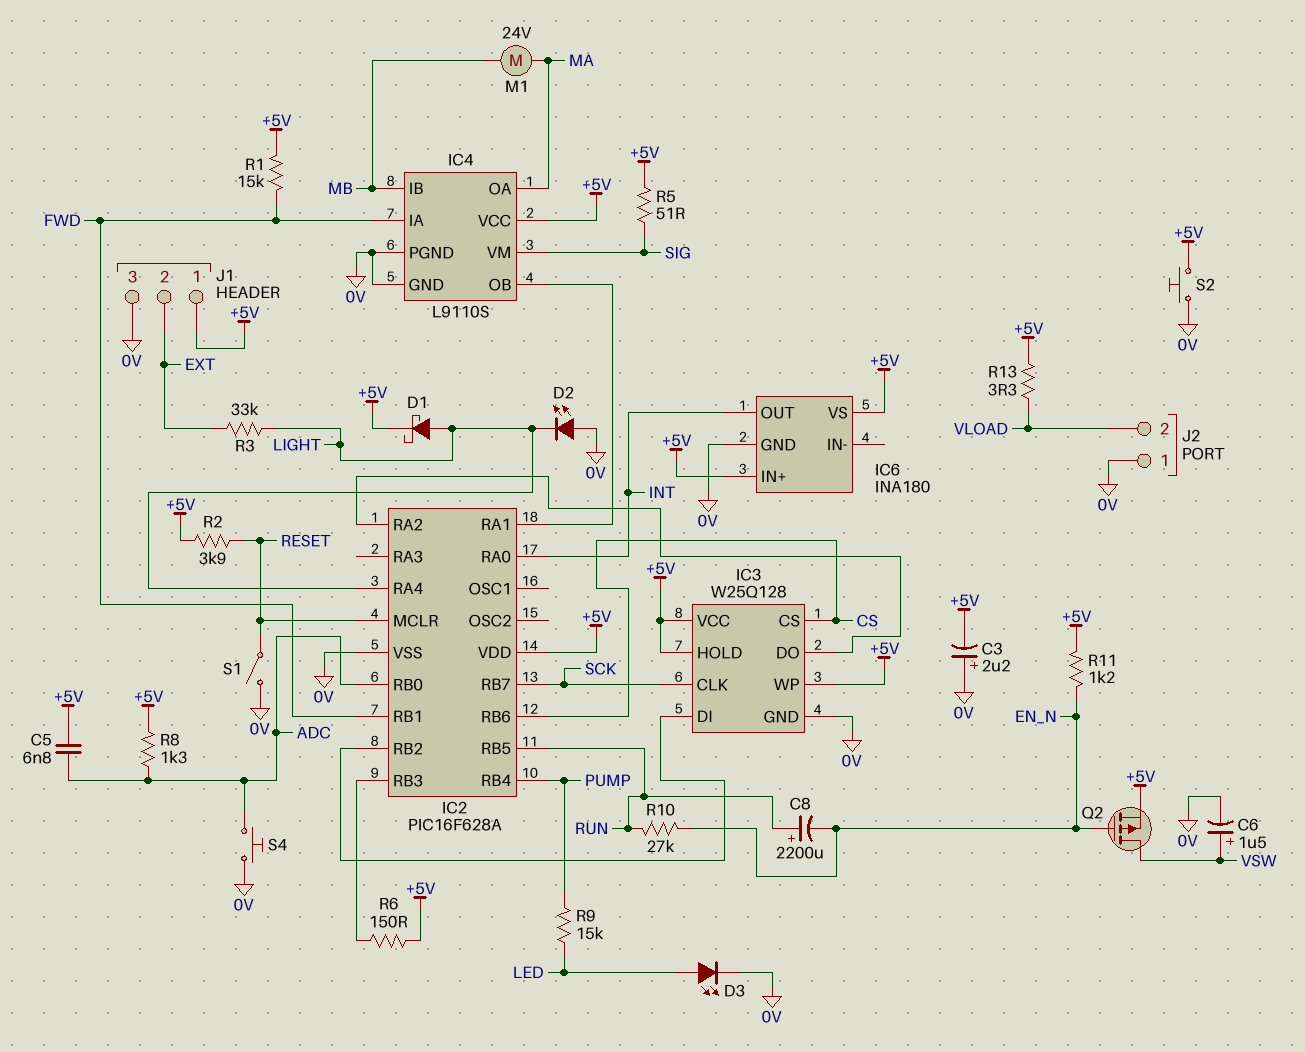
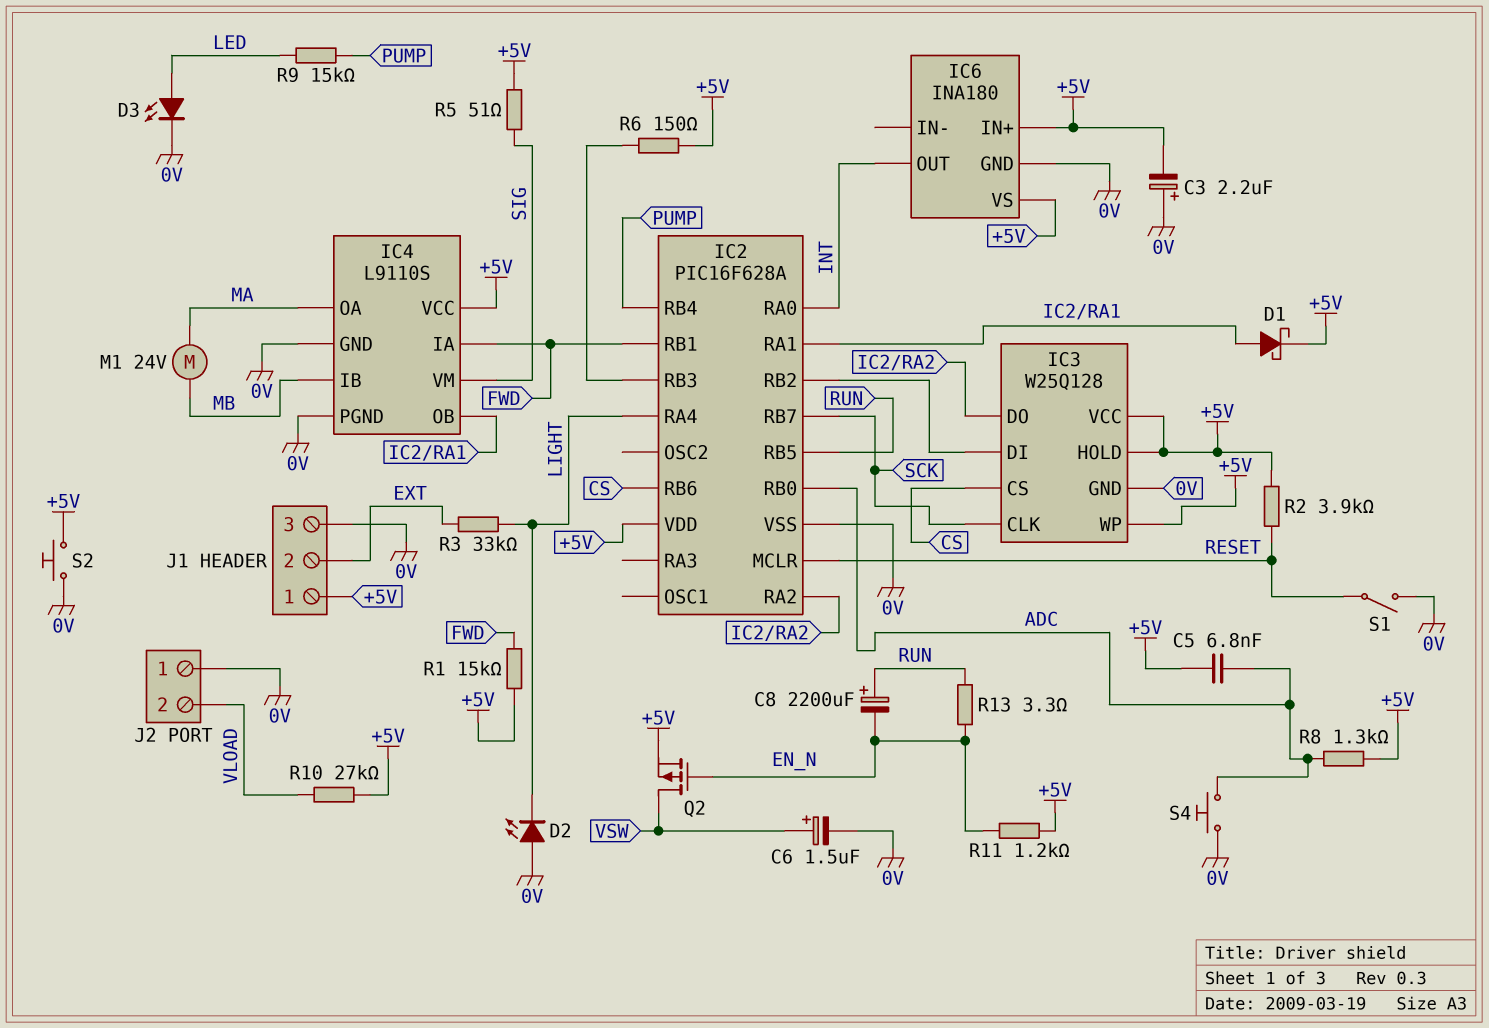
D1: schottky (A LIGHT, K +5V) -> schottky (A IC2/RA1, K +5V)
R10: 27k (EN_N, RUN) -> 27k (+5V, VLOAD)
R13: 3.3 (+5V, VLOAD) -> 3.3 (EN_N, RUN)

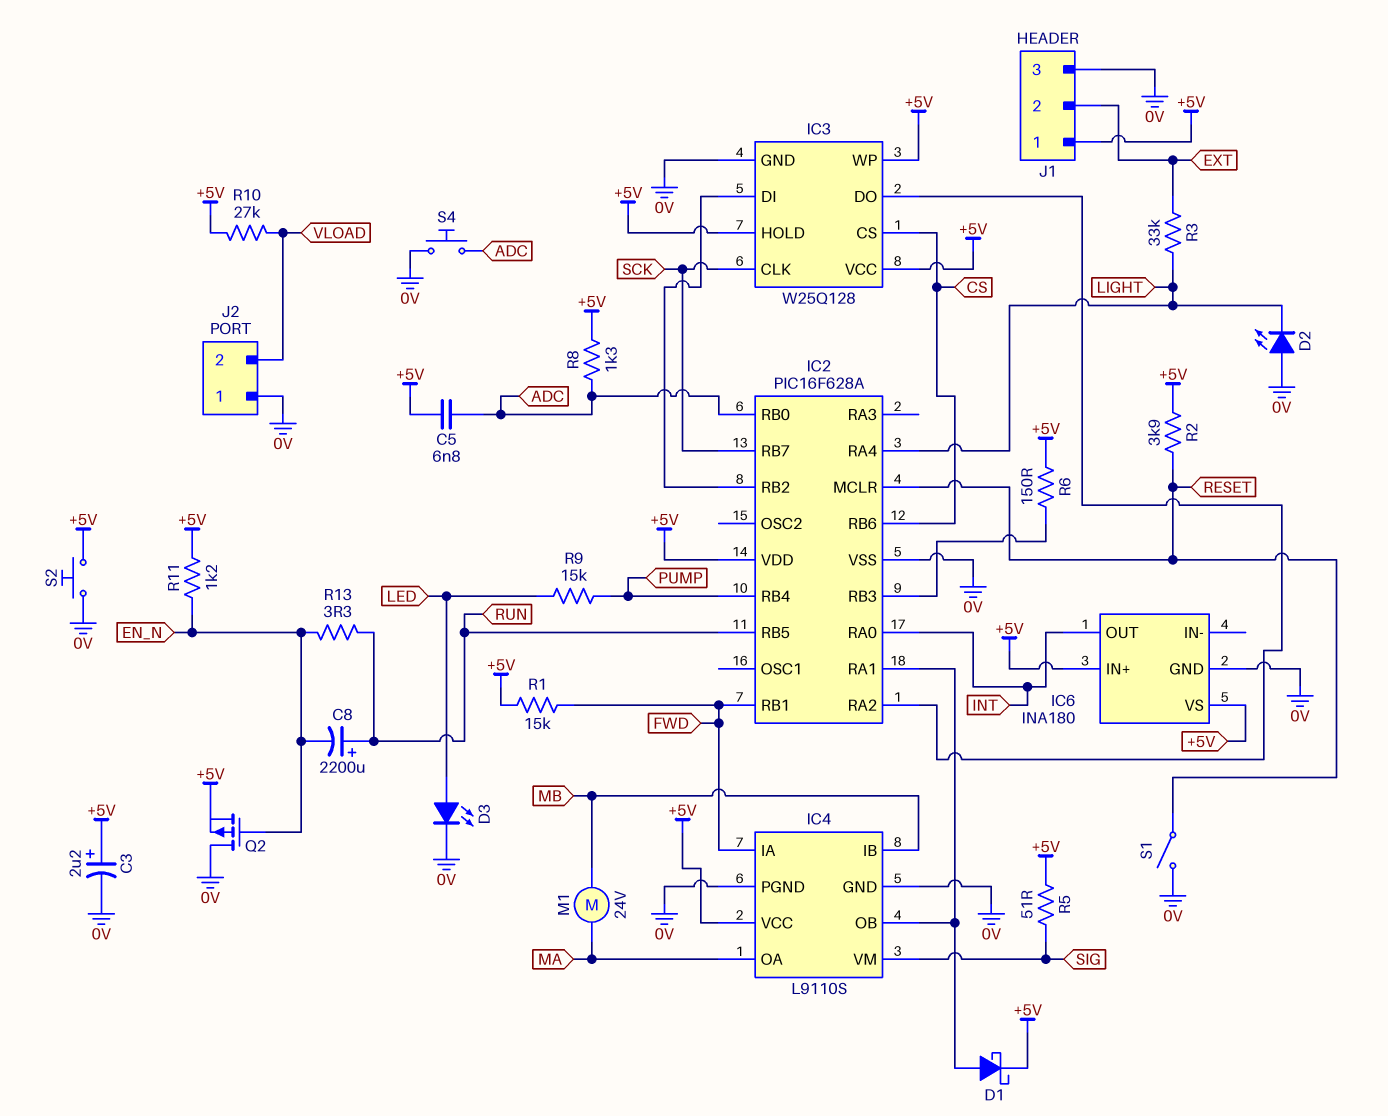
C3: 2.2uF (plus 0V, minus +5V) -> 2.2uF (plus +5V, minus 0V)
C6: 1.5uF (plus VSW, minus 0V) -> none
Q2: PMOS (G EN_N, D VSW, S +5V) -> PMOS (G EN_N, D 0V, S +5V)

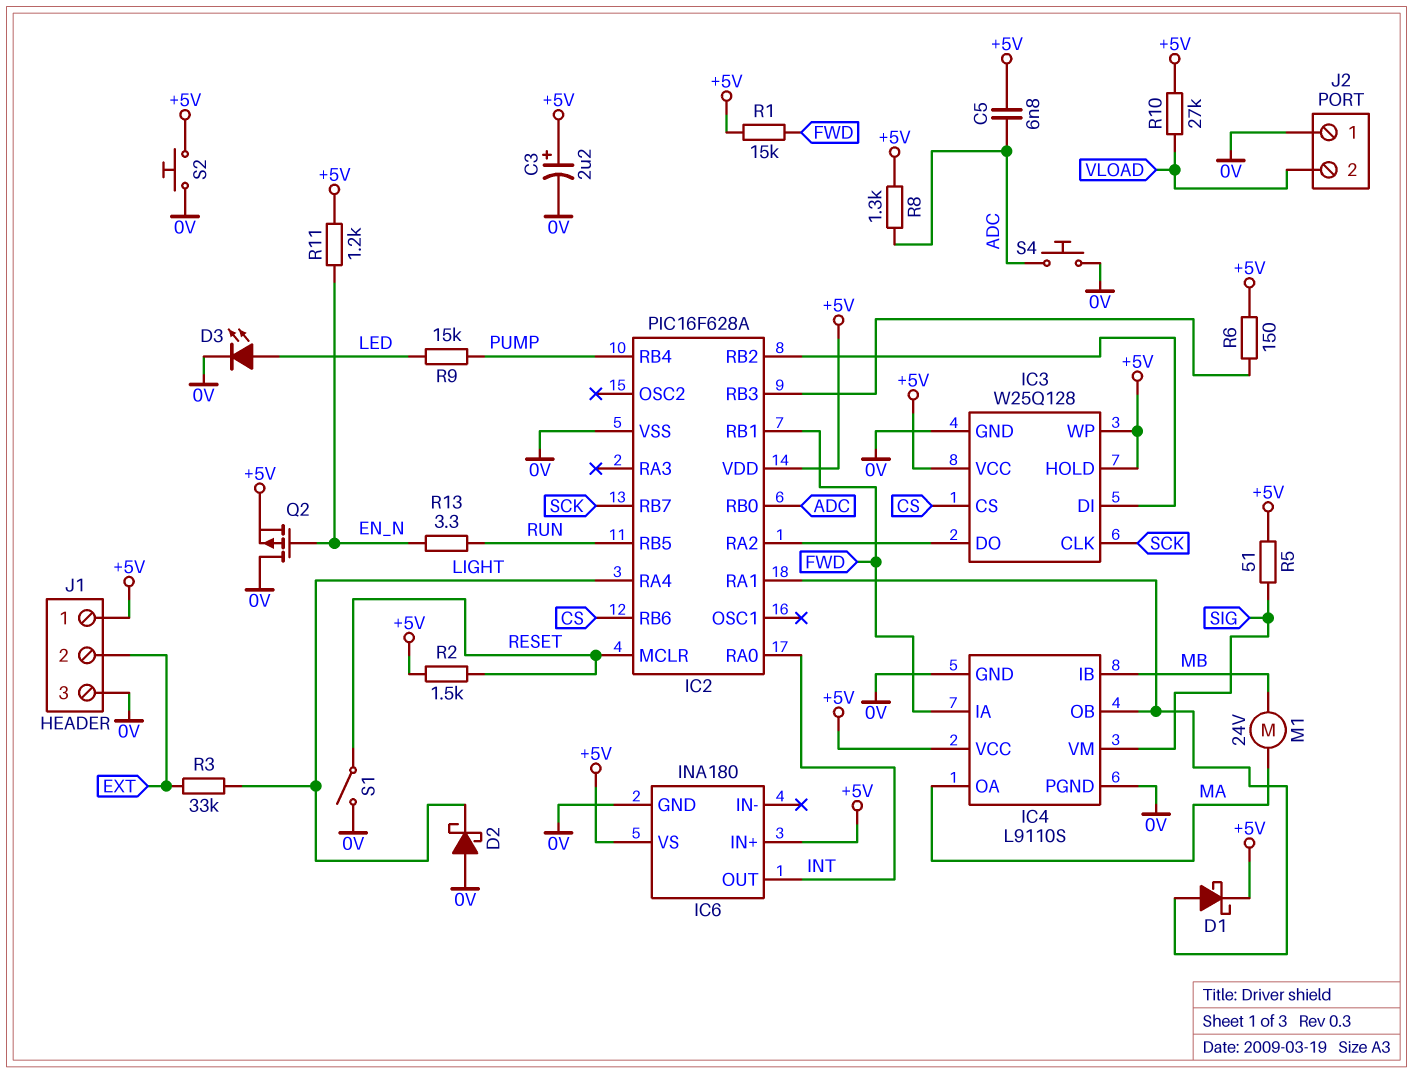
C8: 2200uF (plus RUN, minus EN_N) -> none
D2: LED (A 0V, K LIGHT) -> schottky (A 0V, K LIGHT)
R2: 3.9k (+5V, RESET) -> 1.5k (+5V, RESET)

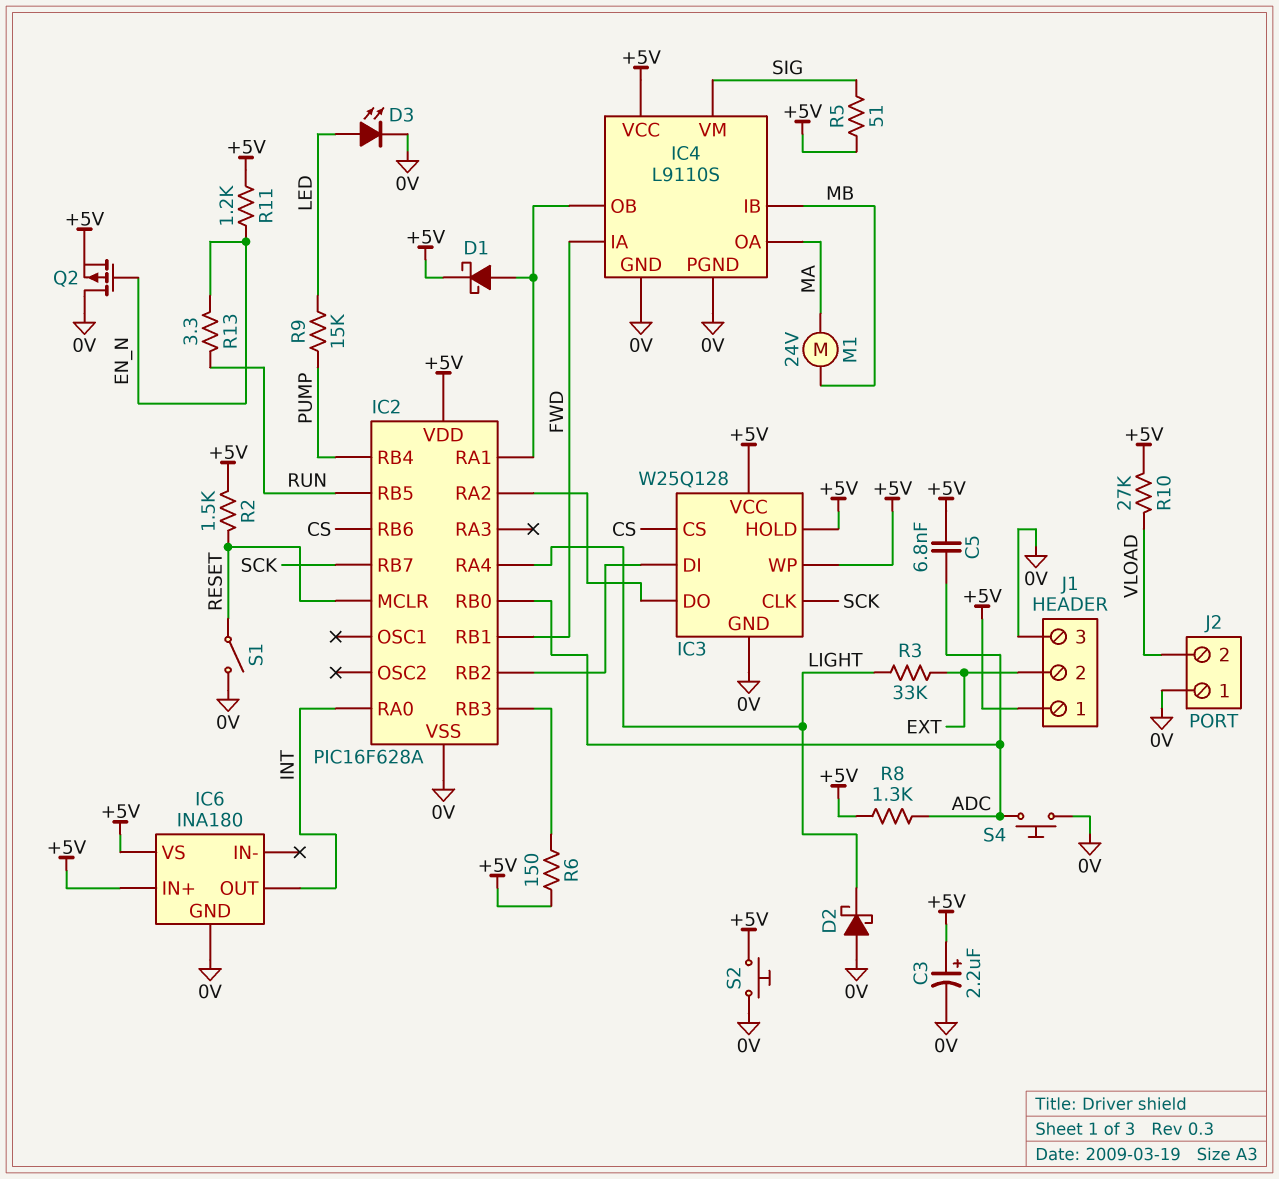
R1: 15k (+5V, FWD) -> none

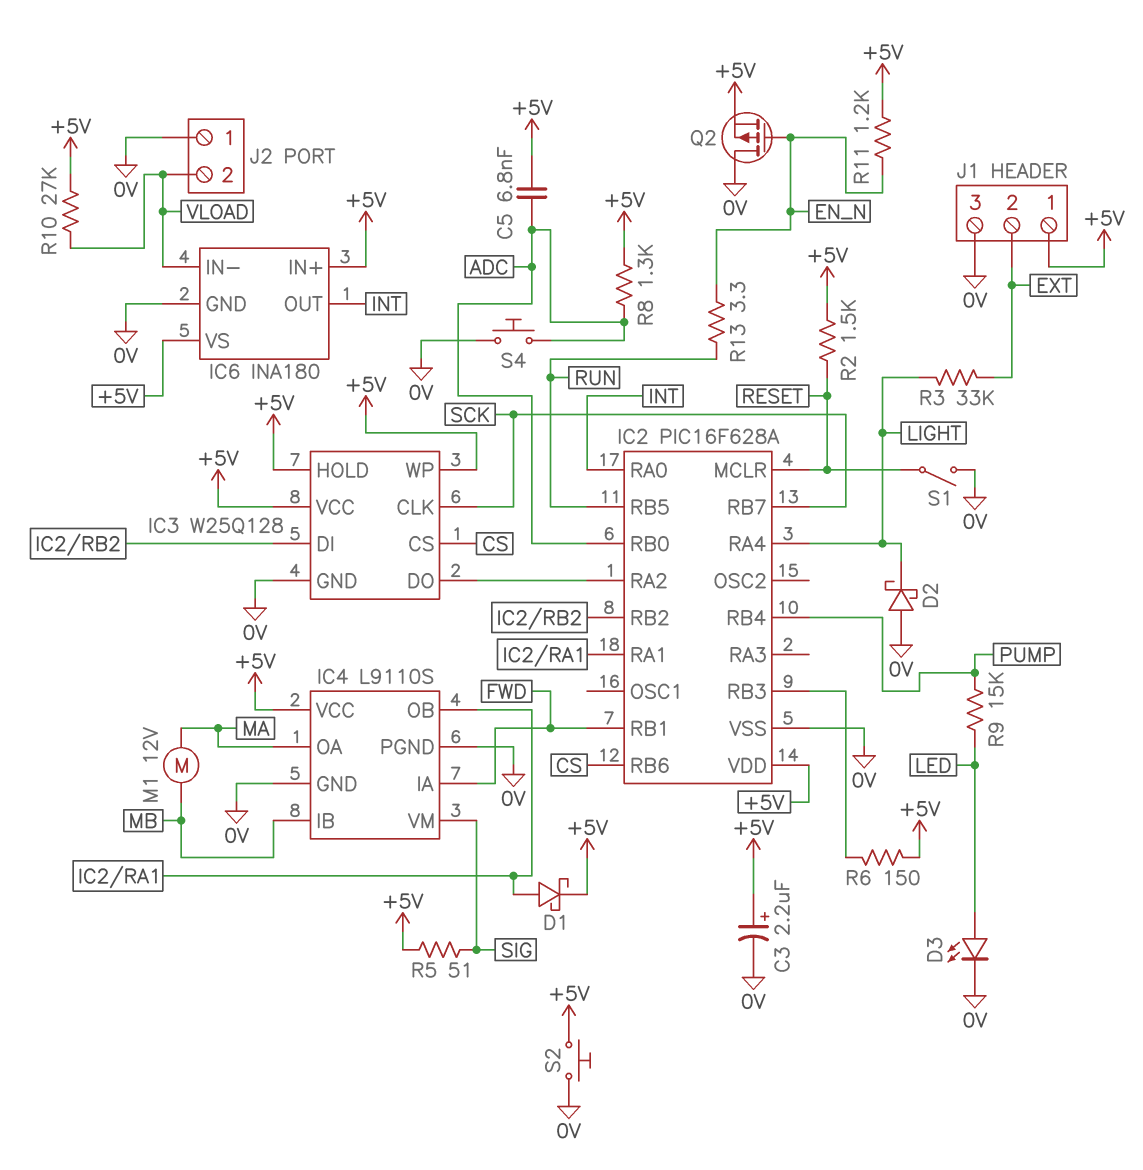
IC6 pin IN-: none -> VLOAD
M1: motor 24V (MA, MB) -> motor 12V (MA, MB)

